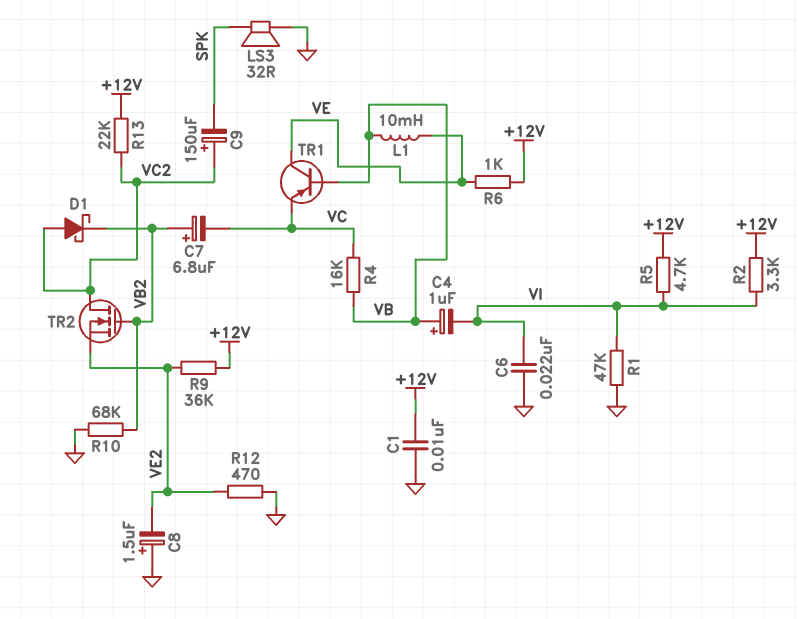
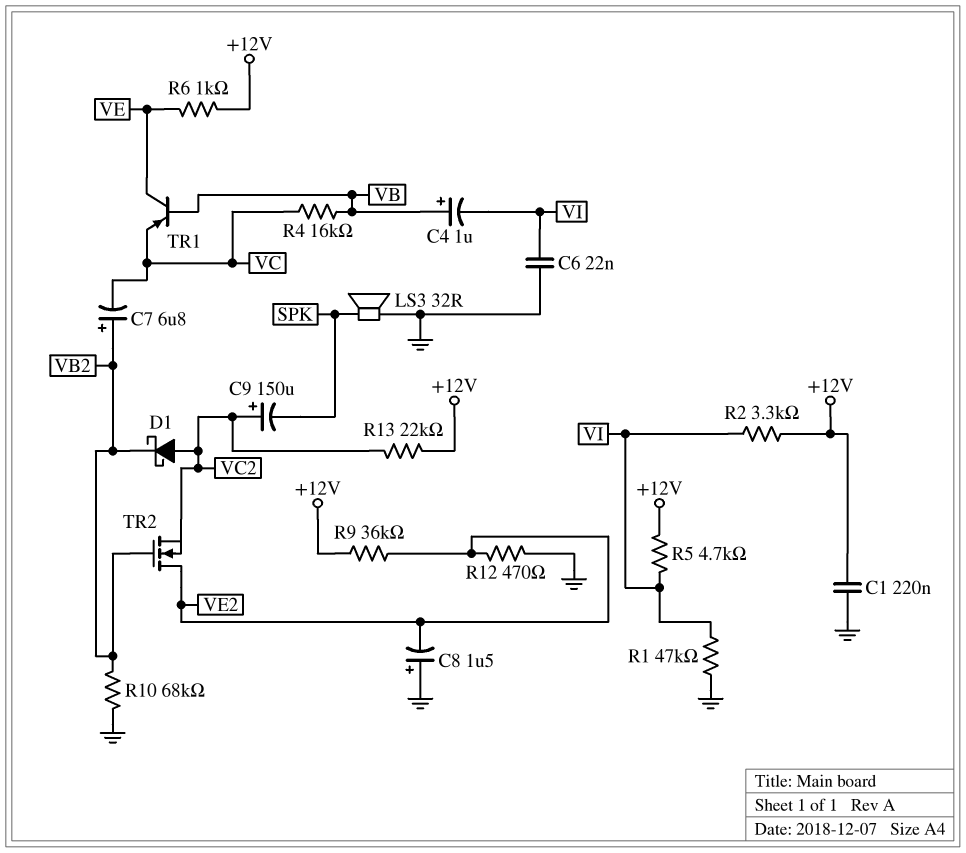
C1: 10nF (+12V, GND) -> 220nF (+12V, GND)
L1: 10mH (VB, VE) -> none
TR2: NMOS (G VB2, D VC2, S VE2) -> NMOS (G VB2, D VE2, S VC2)

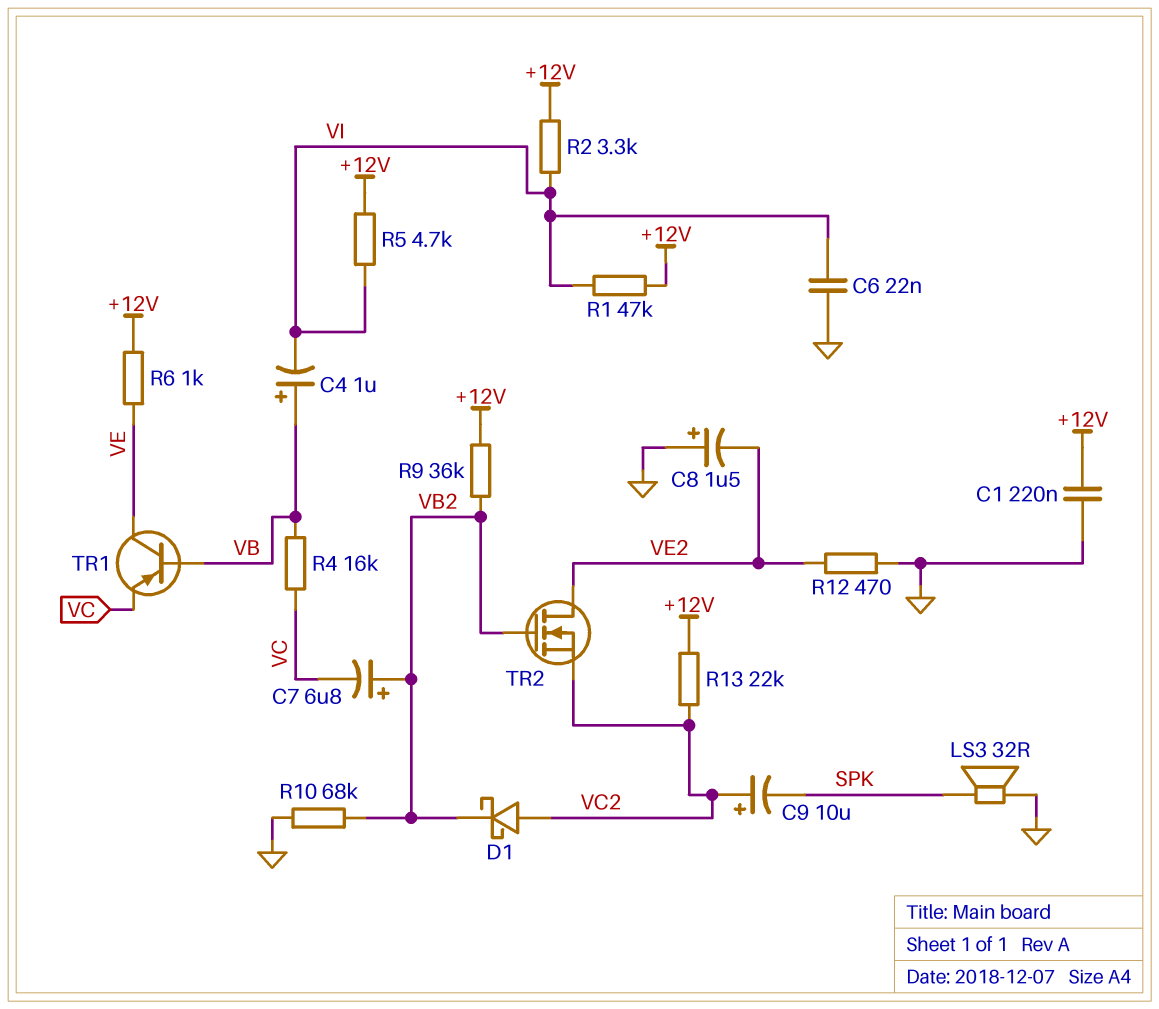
C9: 150uF (plus VC2, minus SPK) -> 10uF (plus VC2, minus SPK)
R1: 47k (GND, VI) -> 47k (+12V, VI)
R9: 36k (+12V, VE2) -> 36k (+12V, VB2)

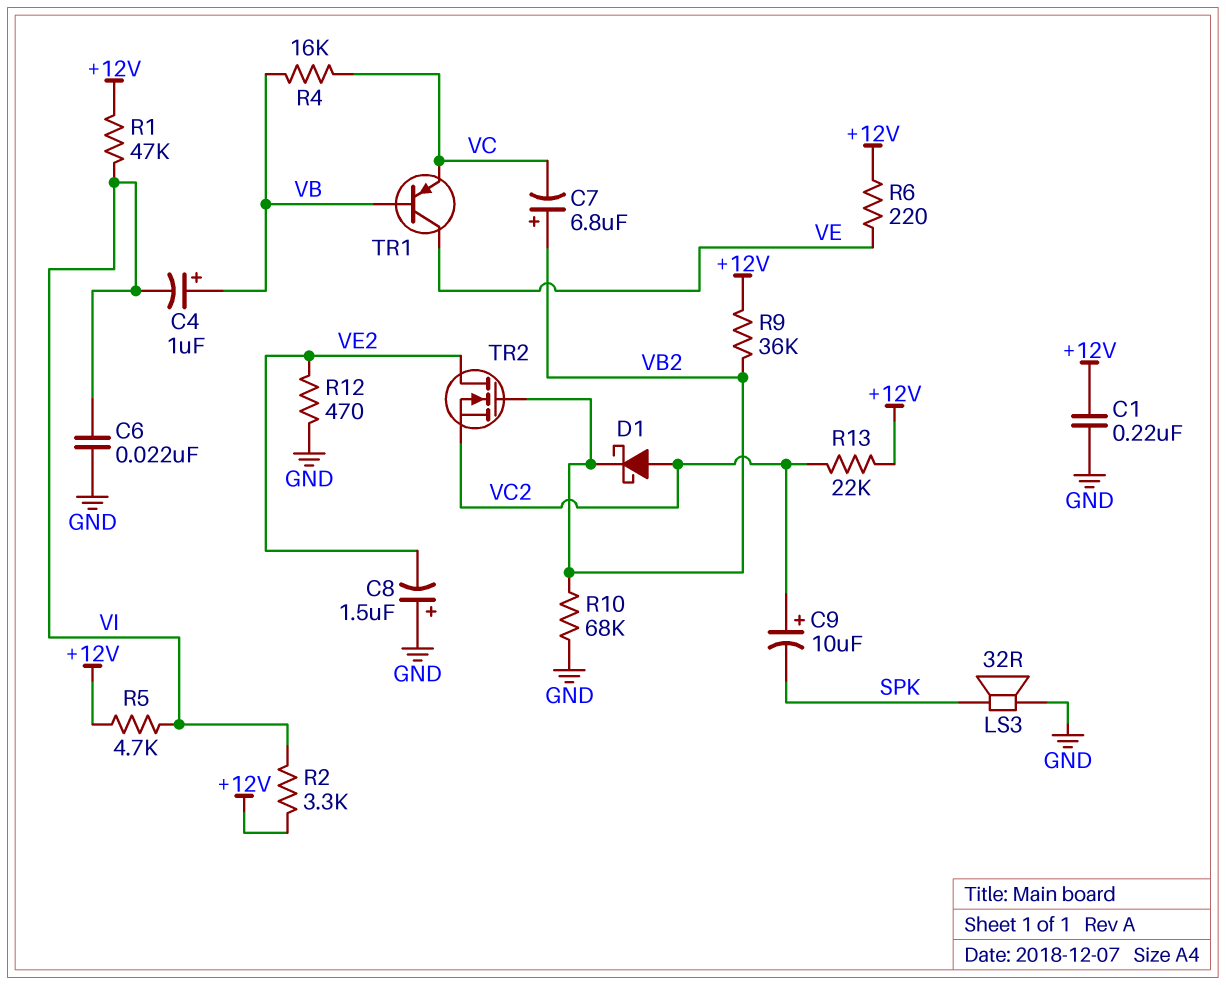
R6: 1k (+12V, VE) -> 220 (+12V, VE)

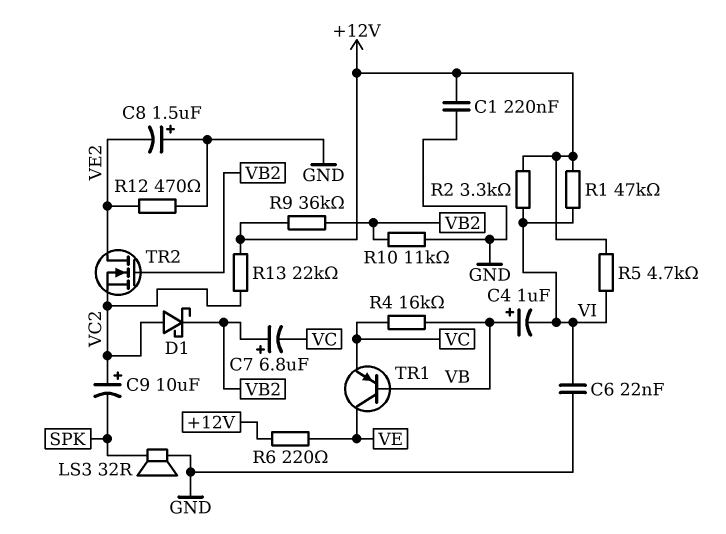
R10: 68k (GND, VB2) -> 11k (GND, VB2)

